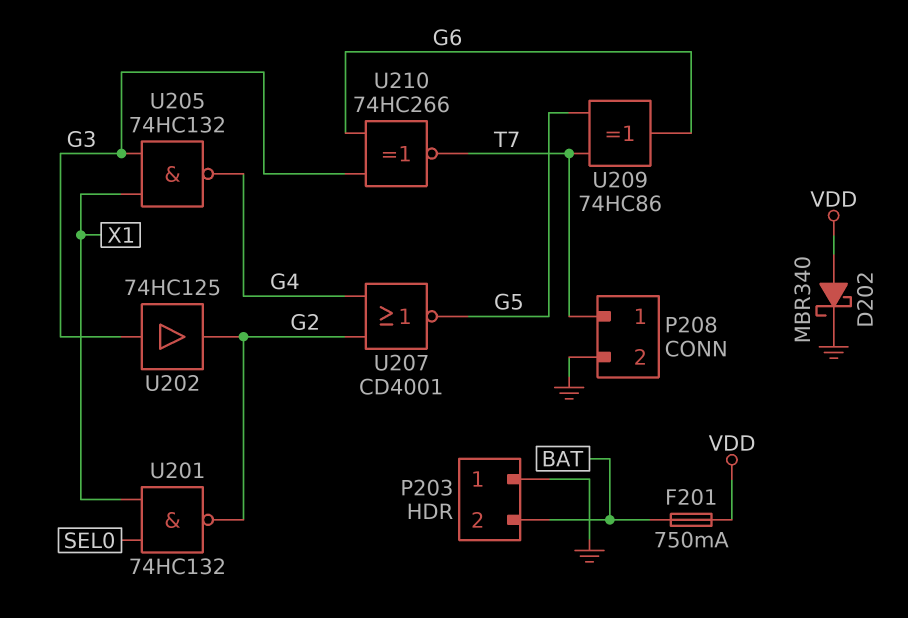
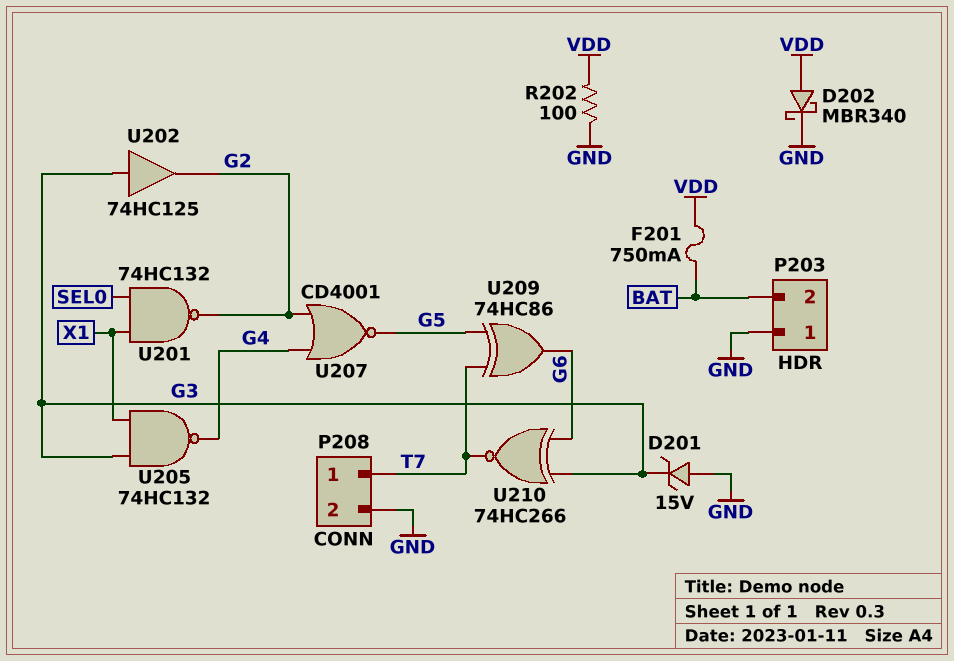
D201: none -> zener 15V (A GND, K G3)
R202: none -> 100 (GND, VDD)

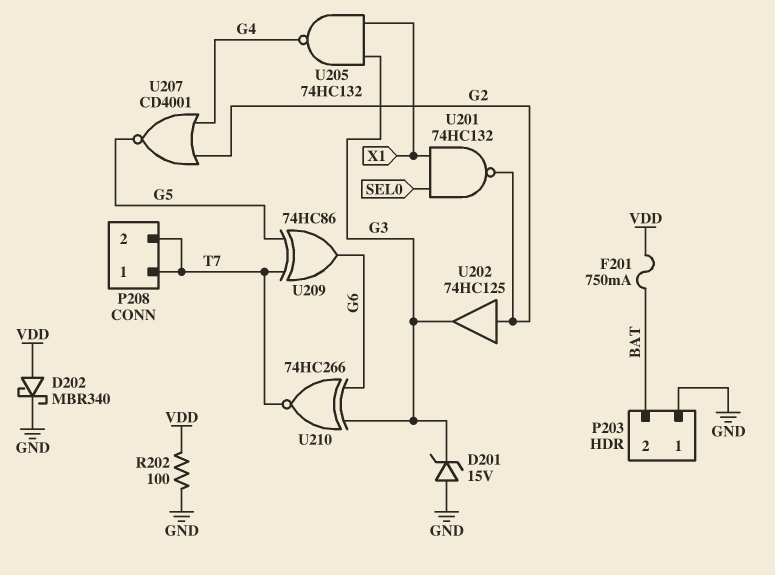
P208 pin 2: GND -> T7
U202: buffer 74HC125 (in G3, out G2) -> buffer 74HC125 (in G2, out G3)

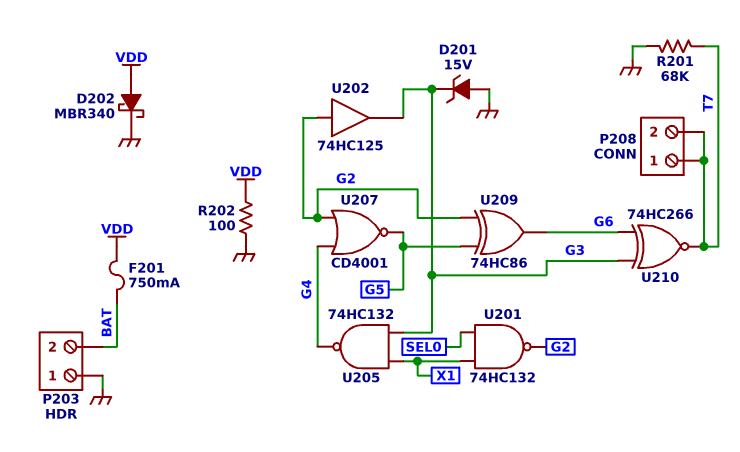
R201: none -> 68k (GND, T7)
U209: XOR 74HC86 (in G5, in T7, out G6) -> XOR 74HC86 (in G2, in G5, out G6)

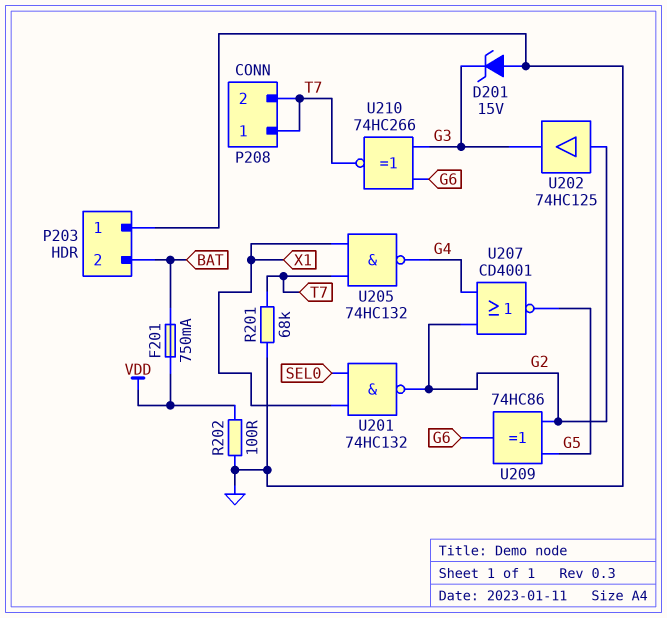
D202: schottky MBR340 (A VDD, K GND) -> none
U205: NAND 74HC132 (in G3, in X1, out G4) -> NAND 74HC132 (in T7, in X1, out G4)

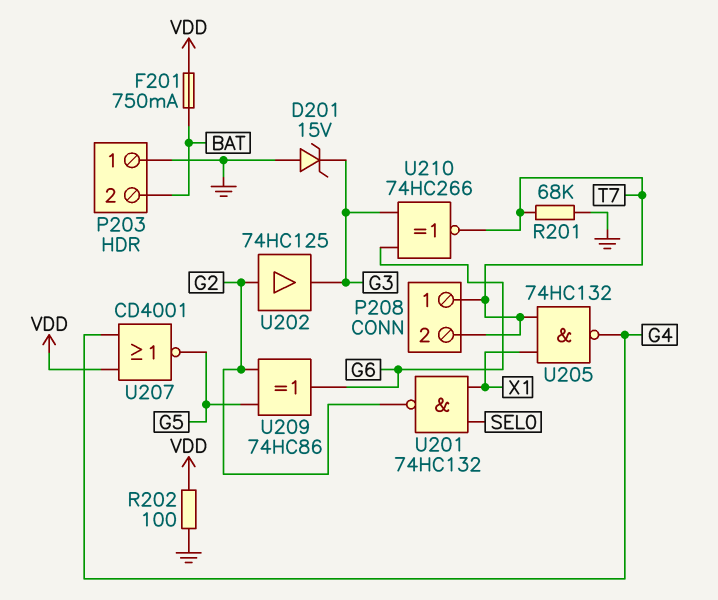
U207: NOR CD4001 (in G2, in G4, out G5) -> NOR CD4001 (in G4, in VDD, out G5)

